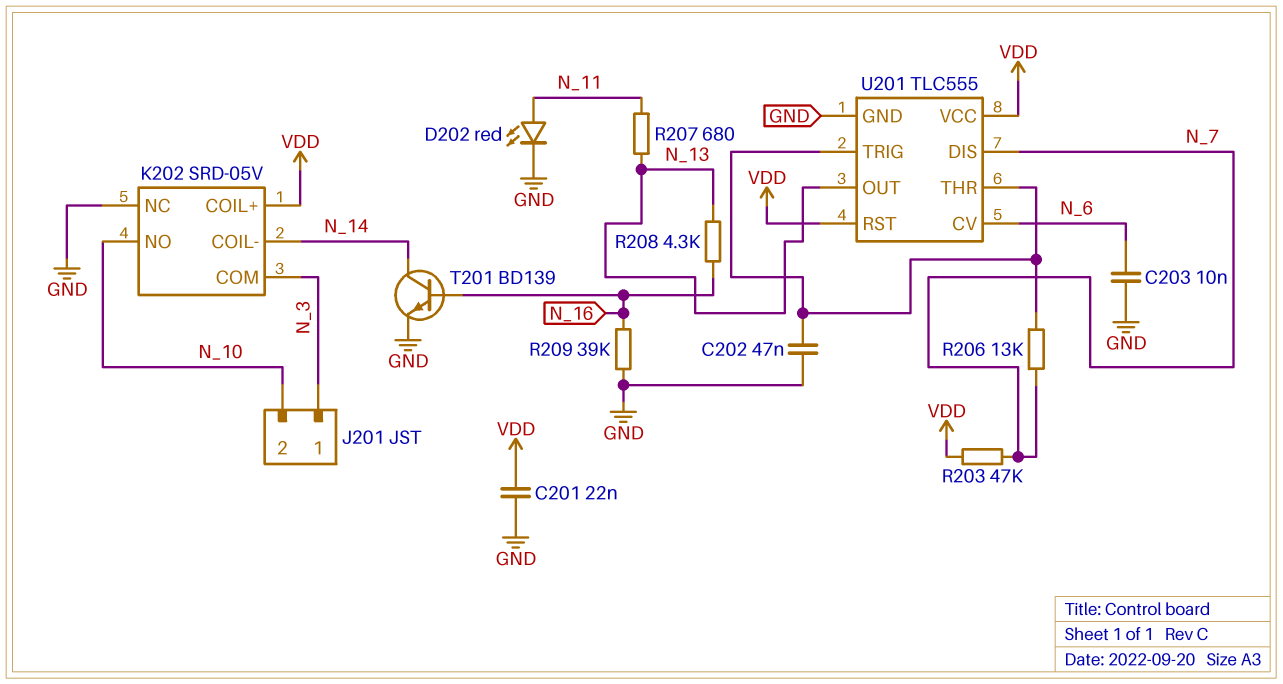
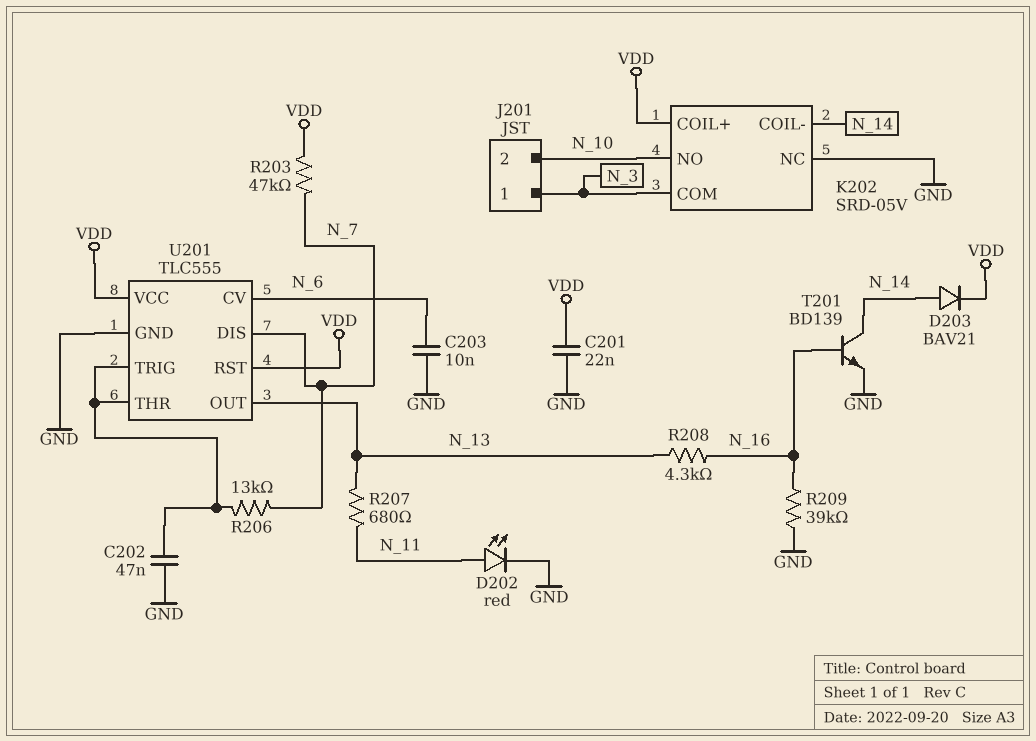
D203: none -> diode BAV21 (A N_14, K VDD)

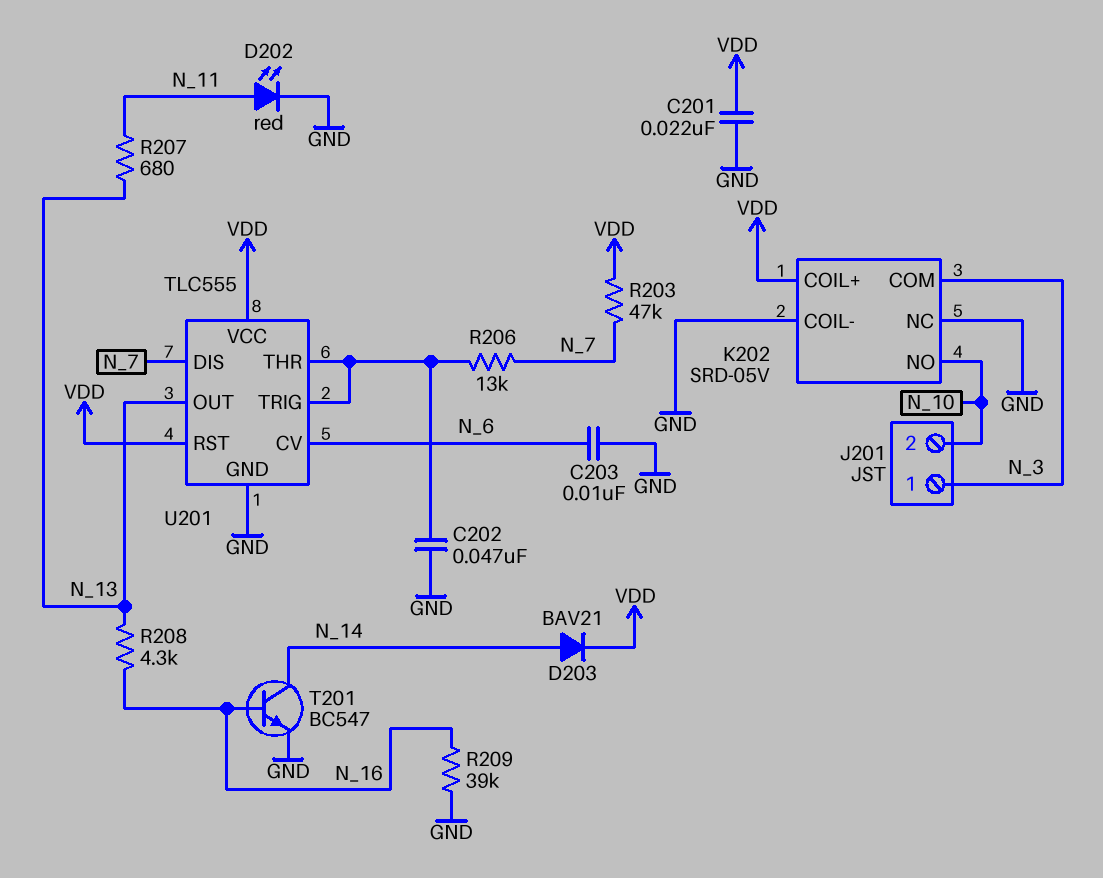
K202 pin COIL-: N_14 -> GND
T201: NPN BD139 (B N_16, C N_14, E GND) -> NPN BC547 (B N_16, C N_14, E GND)

